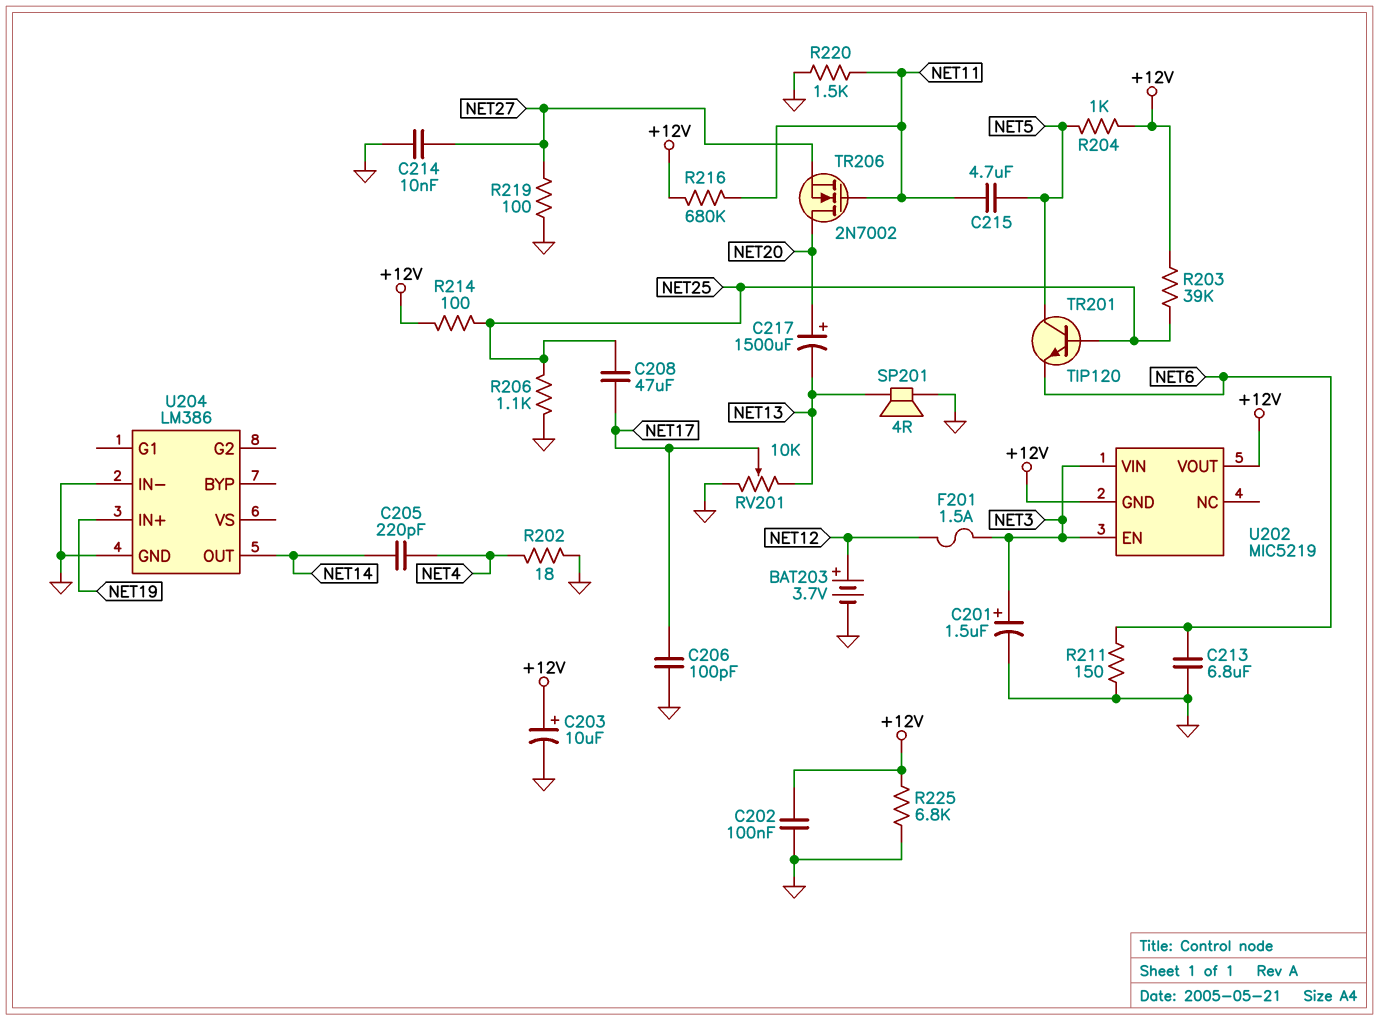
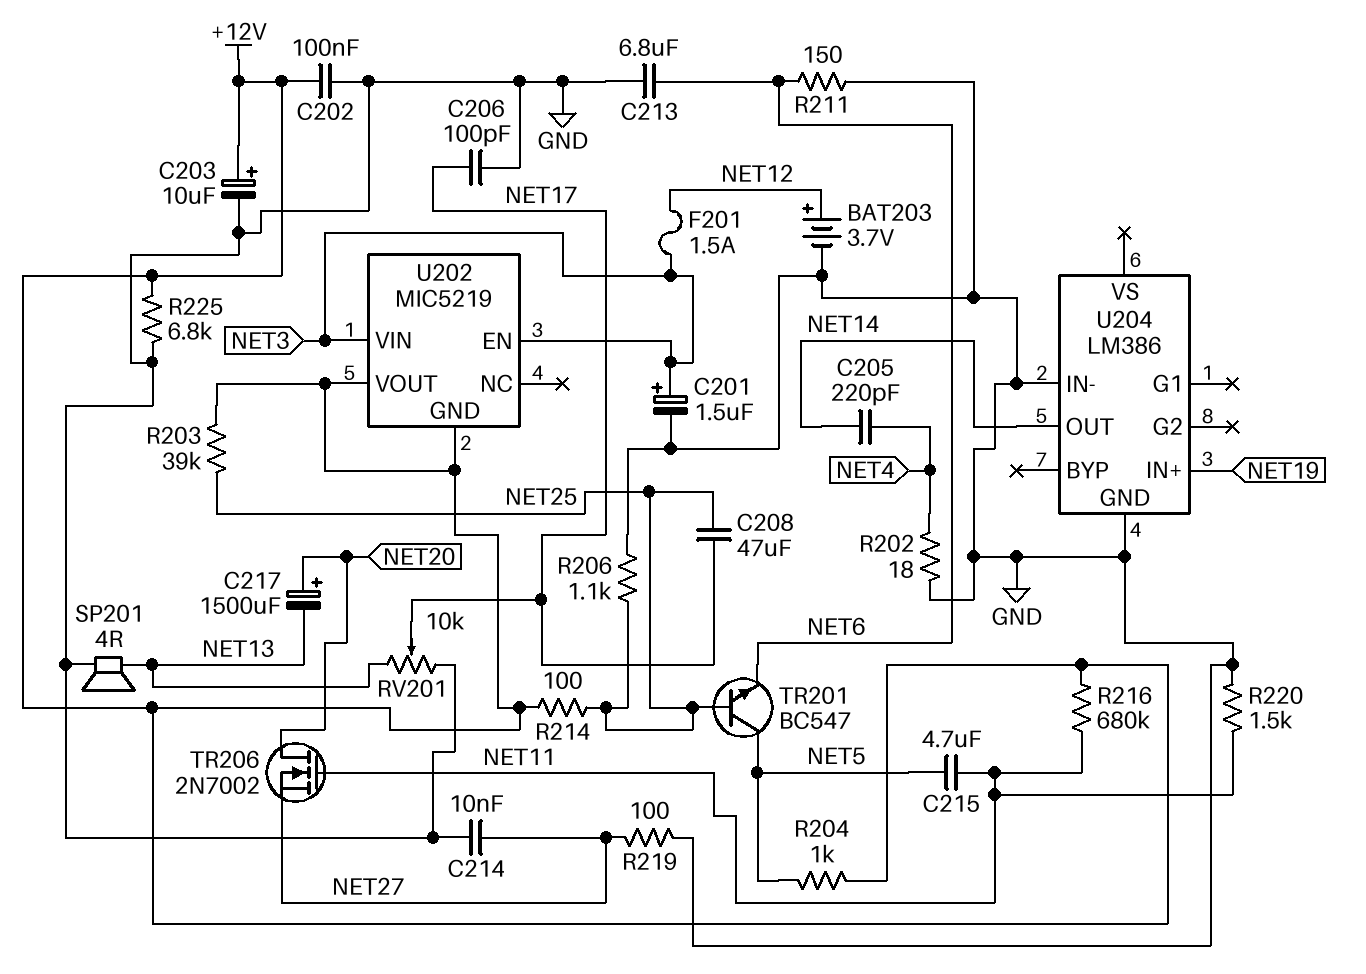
TR201: NPN TIP120 (B NET25, C NET5, E NET6) -> NPN BC547 (B NET25, C NET5, E NET6)

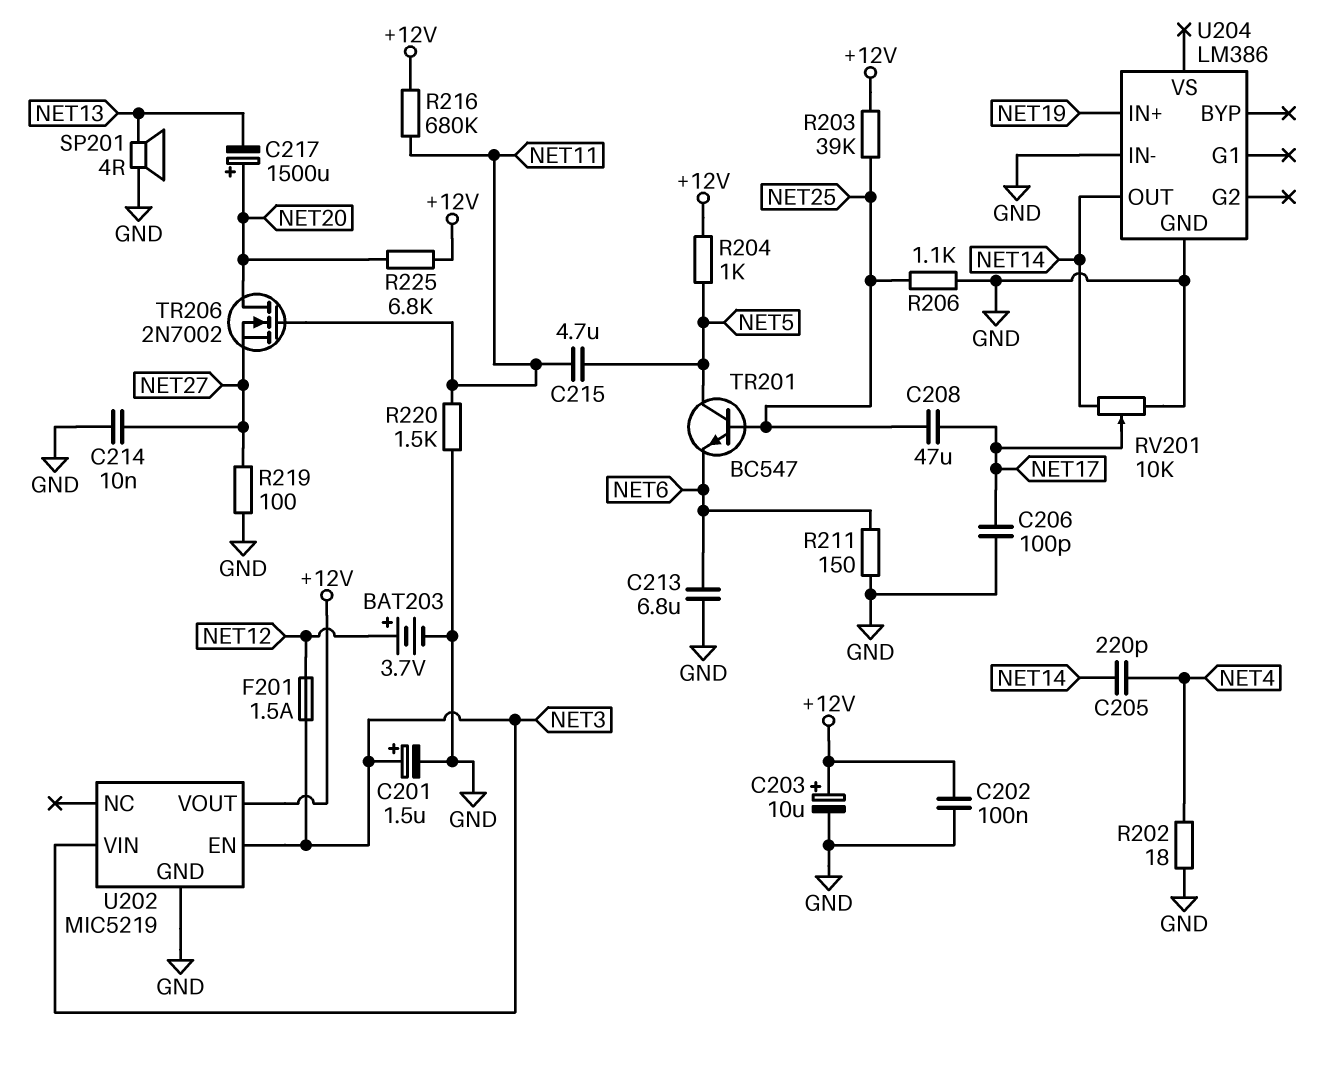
R214: 100 (+12V, NET25) -> none
R225: 6.8k (+12V, GND) -> 6.8k (+12V, NET20)
RV201: 10k (GND, NET13, wiper NET17) -> 10k (GND, NET14, wiper NET17)
U202 pin GND: +12V -> GND

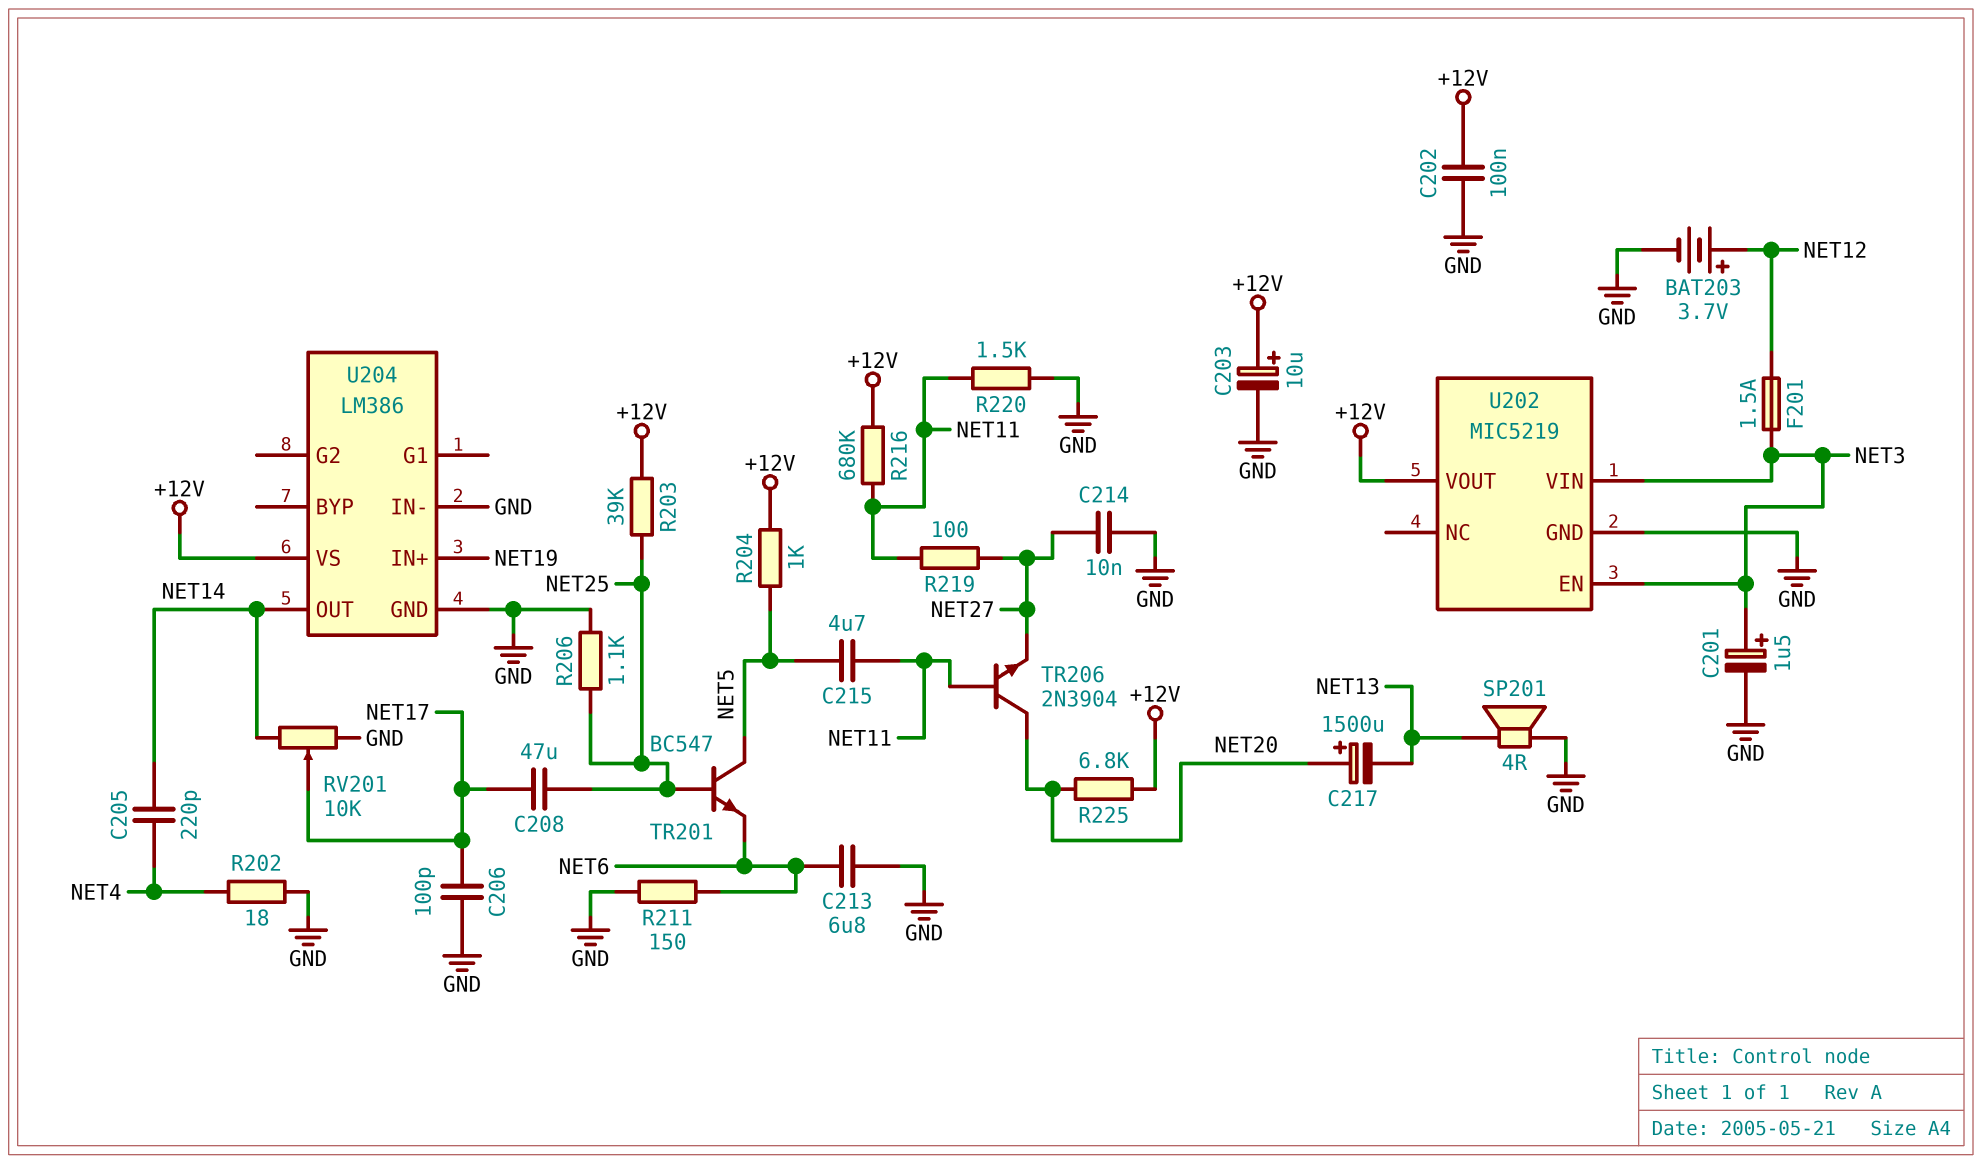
R219: 100 (GND, NET27) -> 100 (NET11, NET27)
TR206: NMOS 2N7002 (G NET11, D NET20, S NET27) -> NPN 2N3904 (B NET11, C NET20, E NET27)
U204 pin VS: none -> +12V

